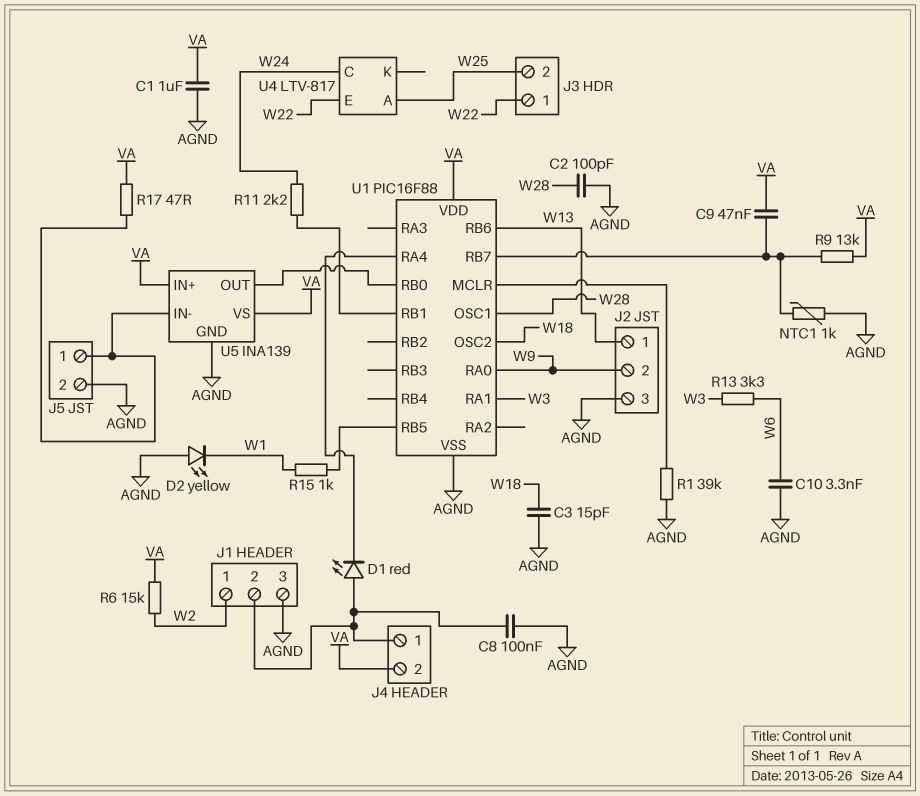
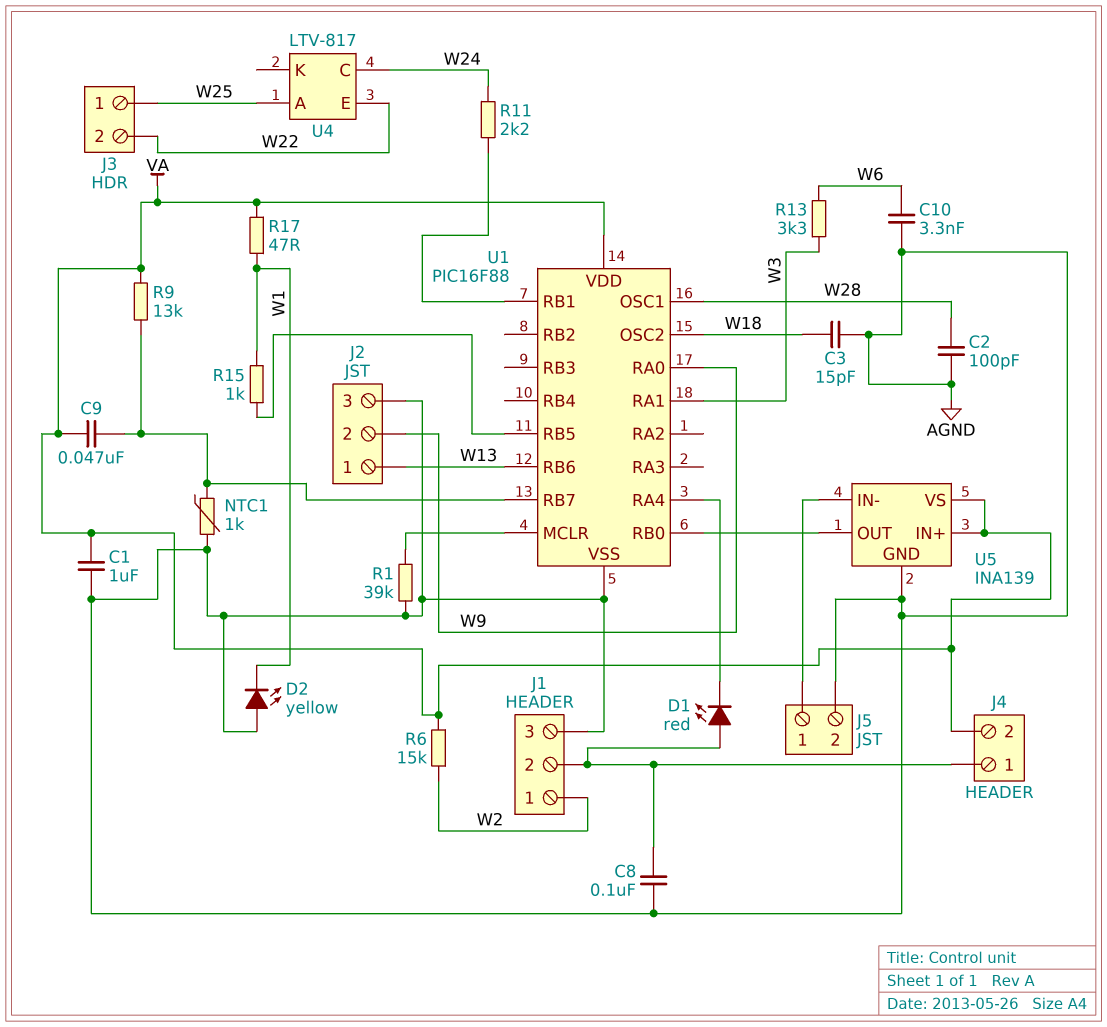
J3 pin 1: W22 -> W25
J3 pin 2: W25 -> W22
R17: 47 (J5/1, VA) -> 47 (VA, W1)

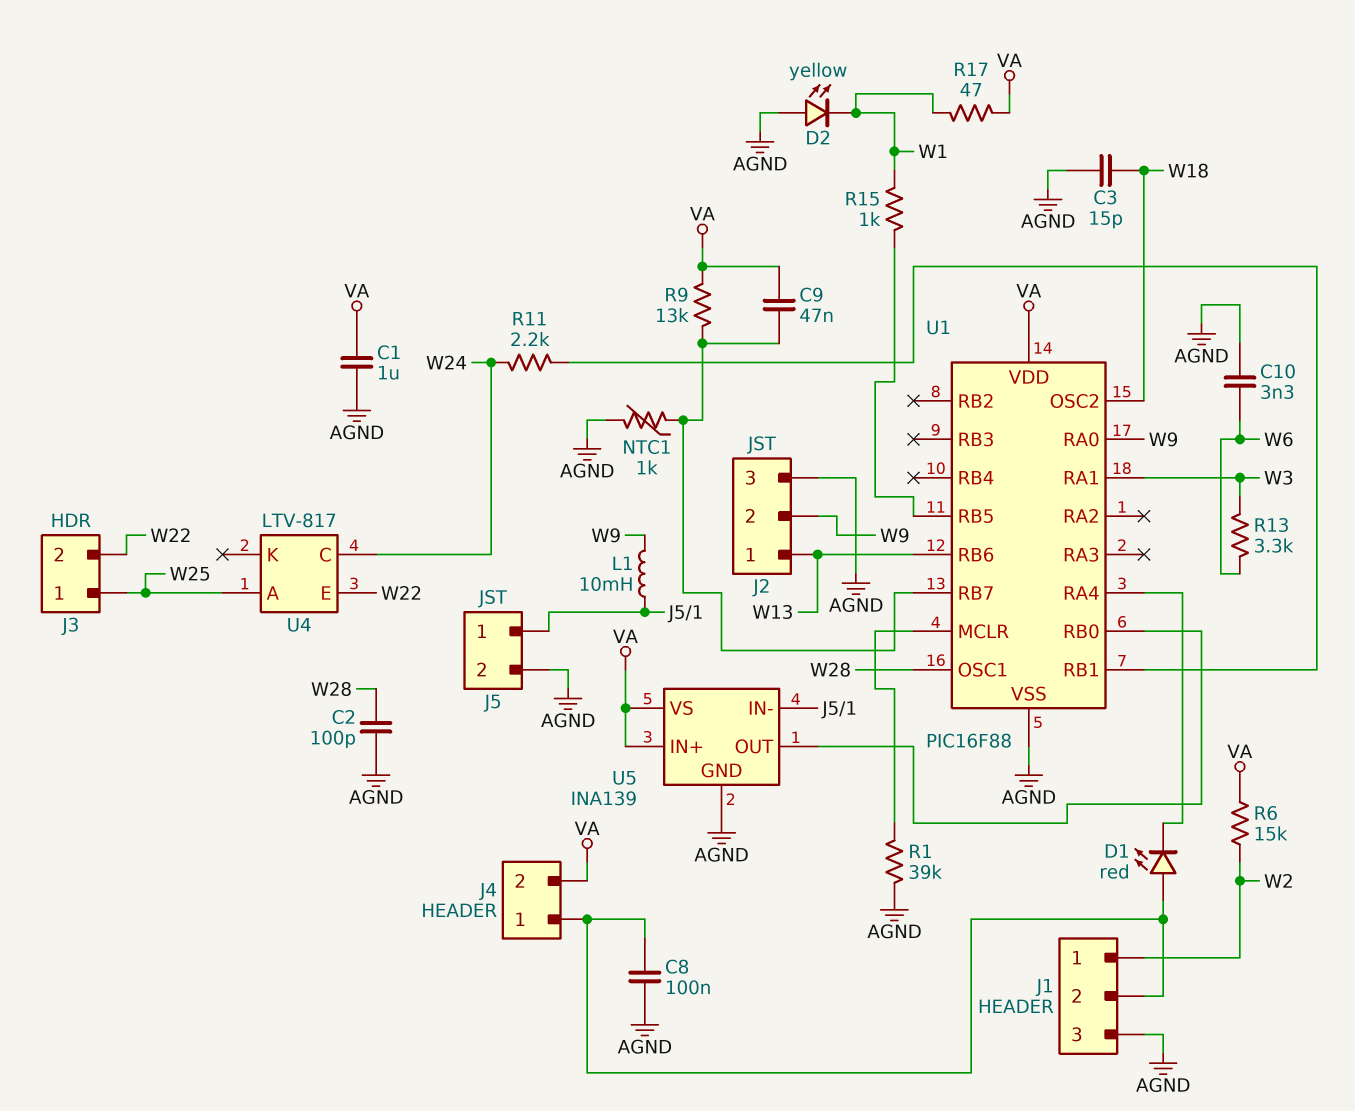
L1: none -> 10mH (J5/1, W9)

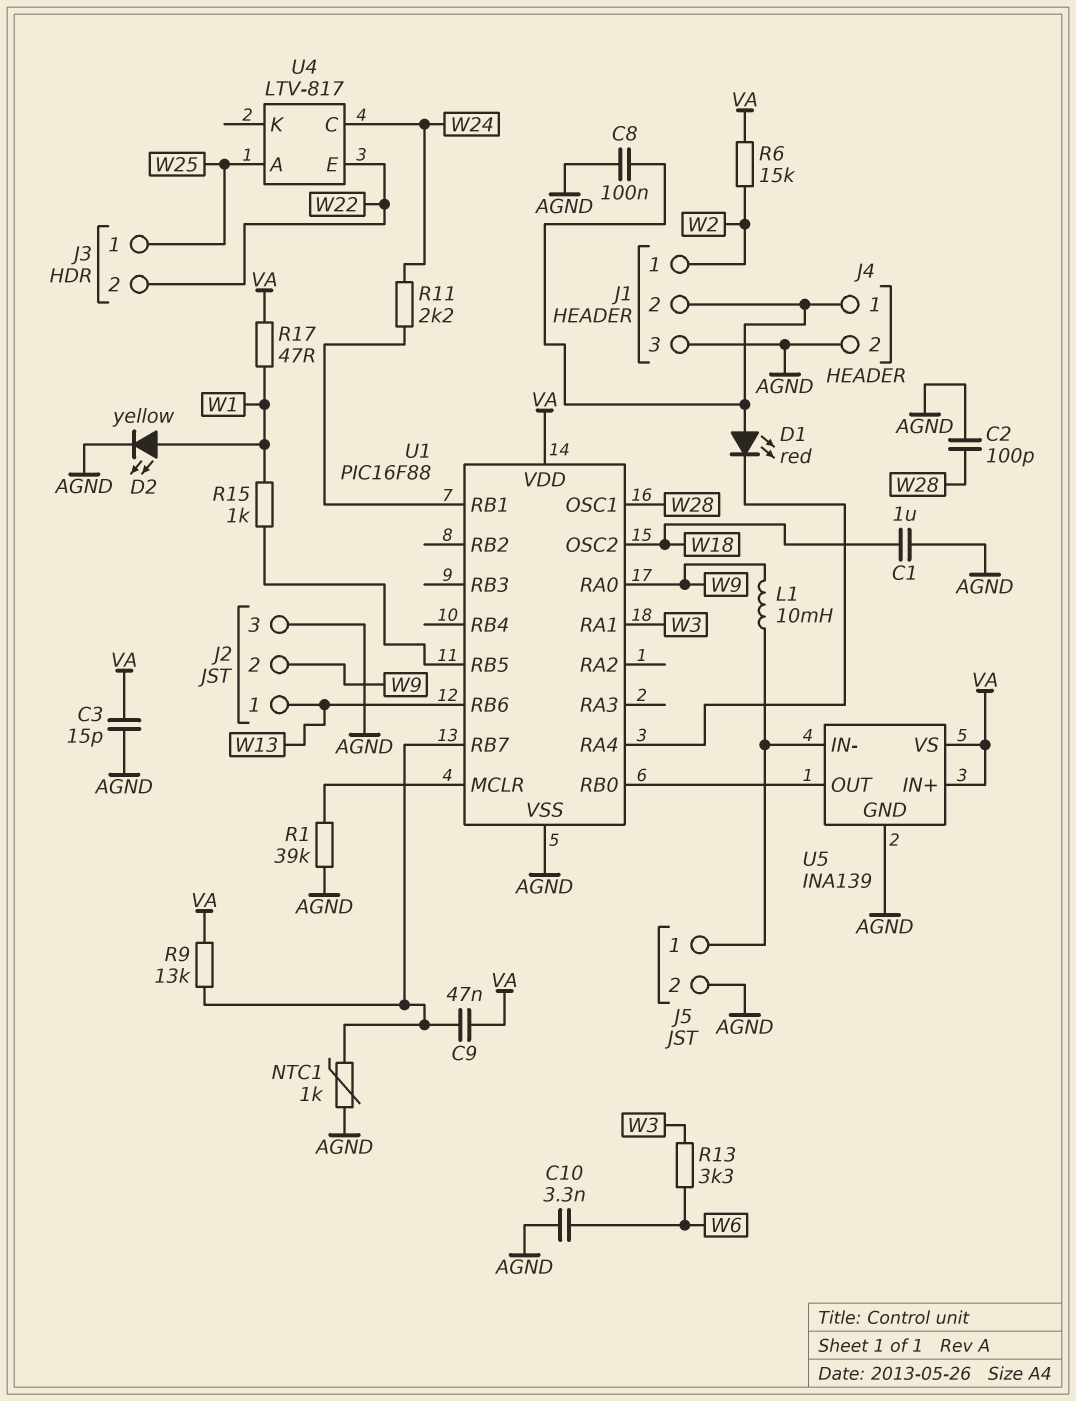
C1: 1uF (AGND, VA) -> 1uF (AGND, W18)
C3: 15pF (AGND, W18) -> 15pF (AGND, VA)
D2: LED yellow (A AGND, K W1) -> LED yellow (A W1, K AGND)
J4 pin 2: VA -> AGND

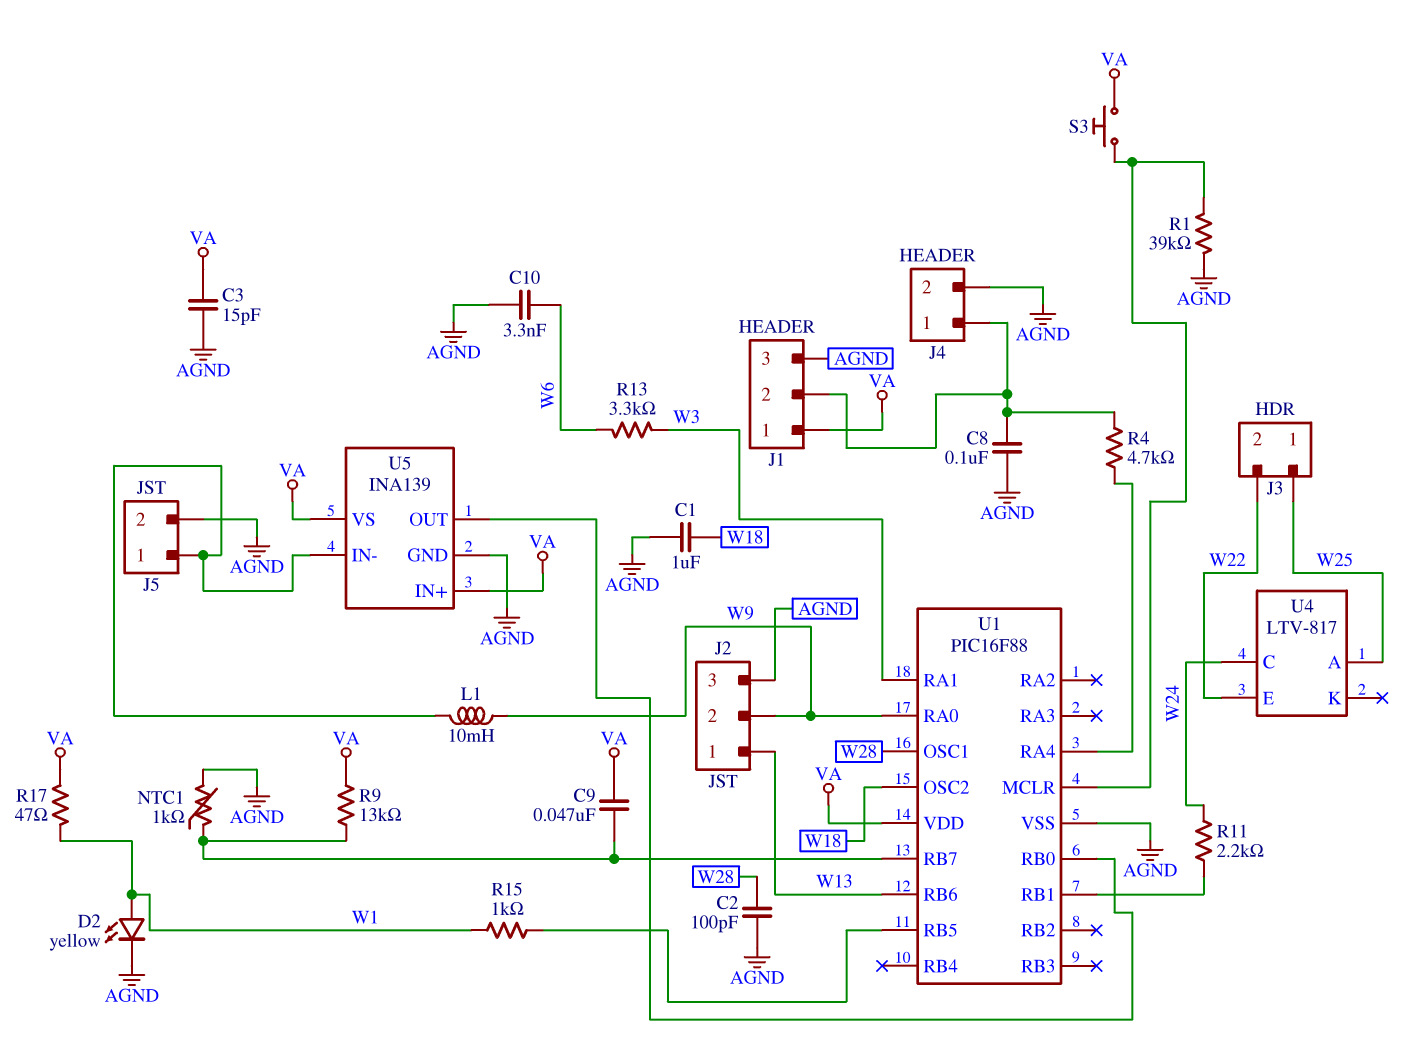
D1: LED red (A J1/2, K U1/RA4) -> none
J1 pin 1: W2 -> VA
R4: none -> 4.7k (J1/2, U1/RA4)
R6: 15k (VA, W2) -> none
S3: none -> button (U1/MCLR, VA)

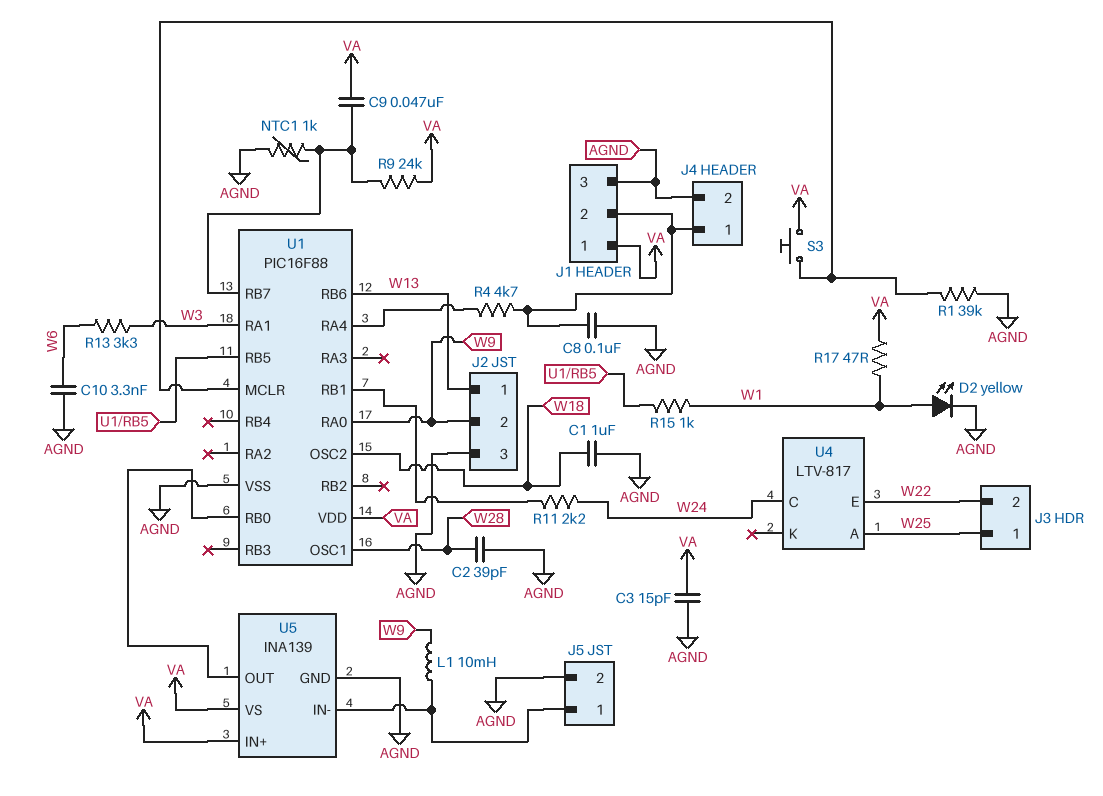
C2: 100pF (AGND, W28) -> 39pF (AGND, W28)
R9: 13k (U1/RB7, VA) -> 24k (U1/RB7, VA)

